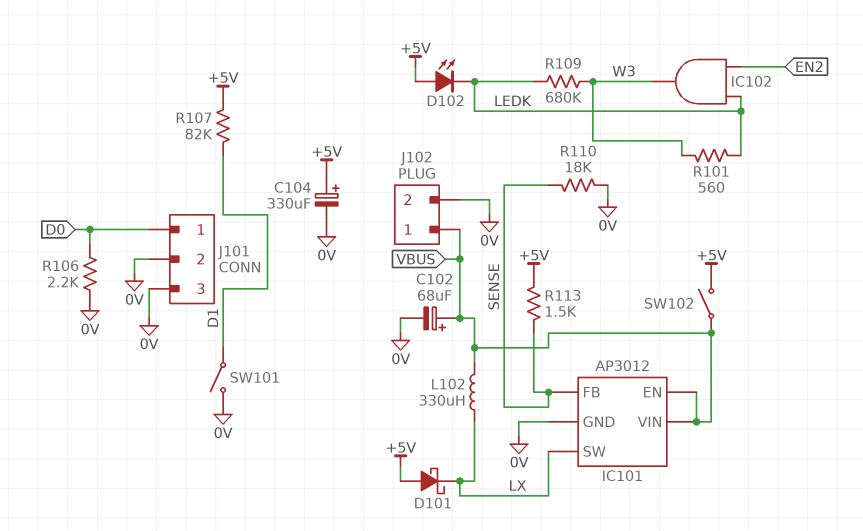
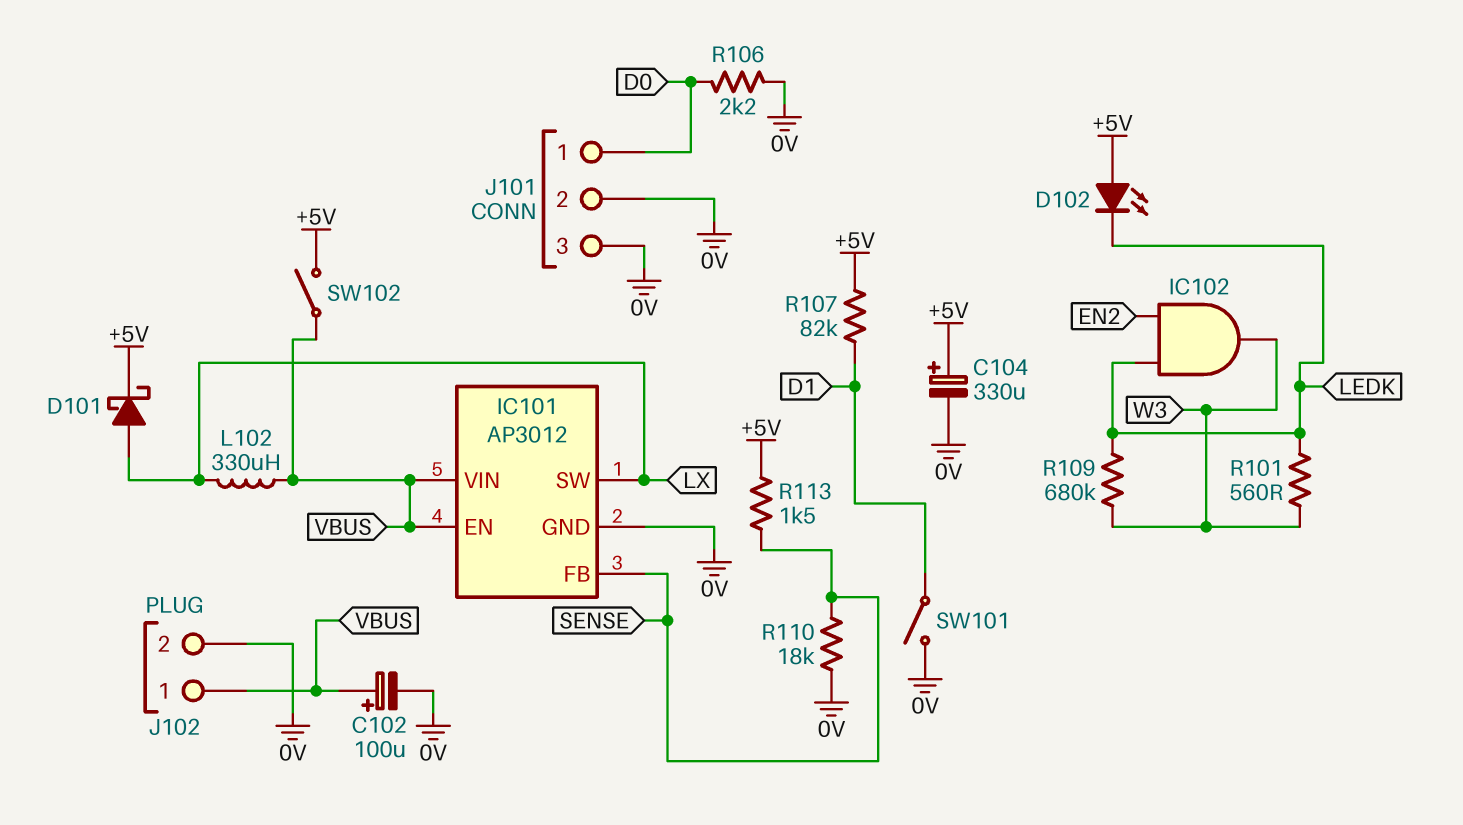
C102: 68uF (plus VBUS, minus 0V) -> 100uF (plus VBUS, minus 0V)
D101: schottky (A +5V, K LX) -> schottky (A LX, K +5V)

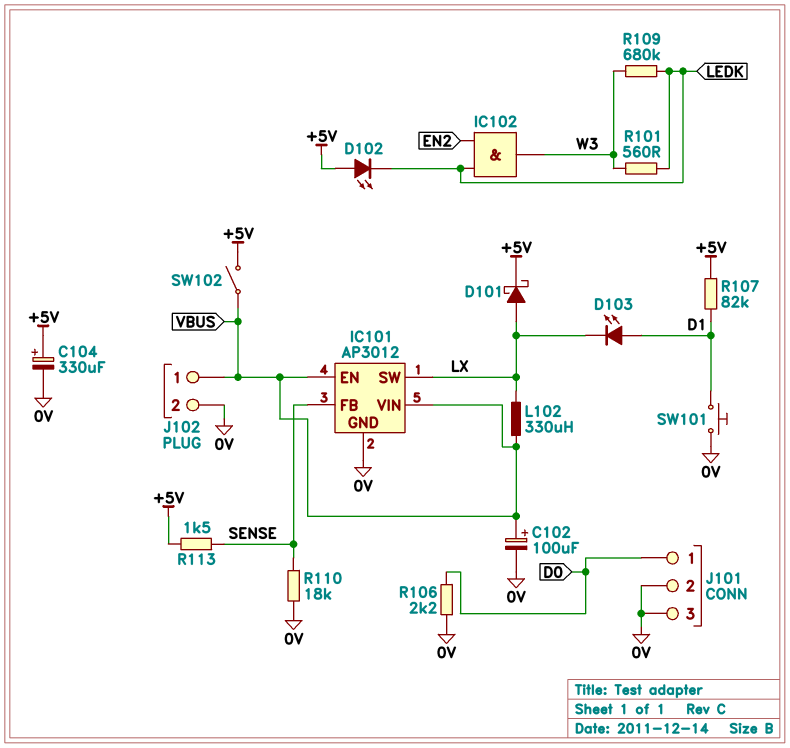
D103: none -> LED (A D1, K LX)
SW101: switch (0V, D1) -> button (0V, D1)

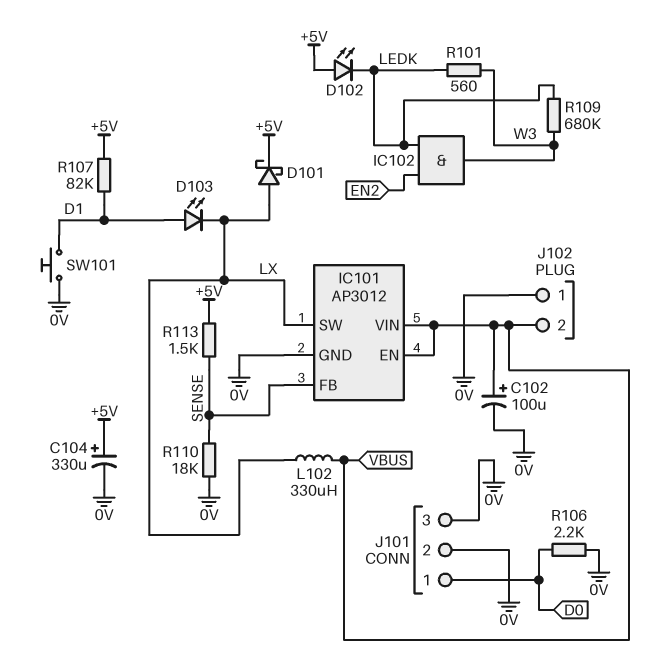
J102 pin 1: VBUS -> 0V
J102 pin 2: 0V -> VBUS
SW102: switch (+5V, VBUS) -> none

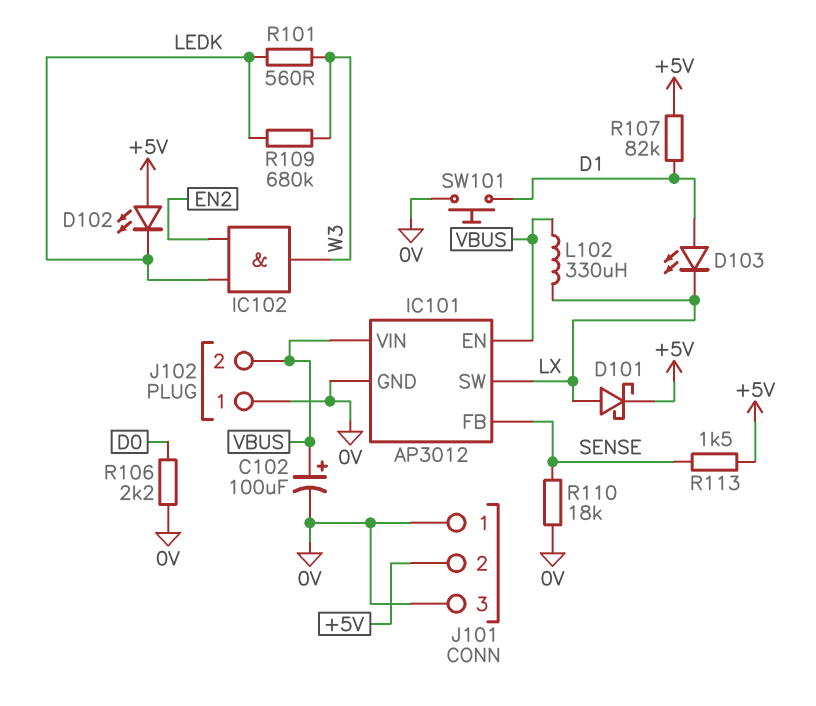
C104: 330uF (plus +5V, minus 0V) -> none
J101 pin 1: D0 -> 0V
J101 pin 2: 0V -> +5V

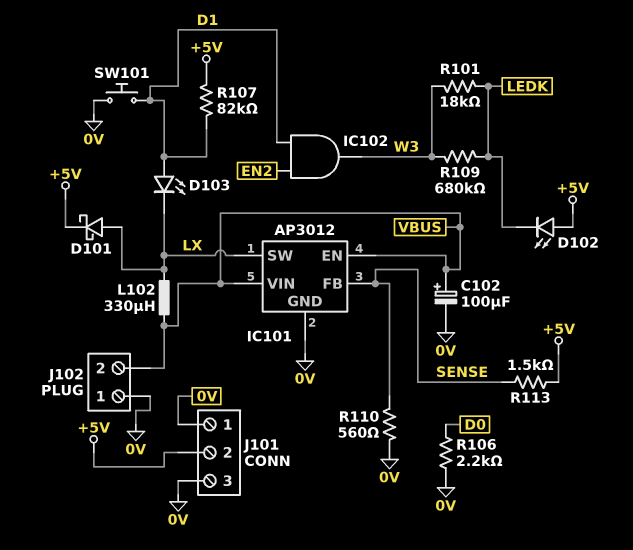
IC102: AND (in EN2, in LEDK, out W3) -> AND (in D1, in EN2, out W3)
R101: 560 (LEDK, W3) -> 18k (LEDK, W3)
R110: 18k (0V, SENSE) -> 560 (0V, SENSE)

